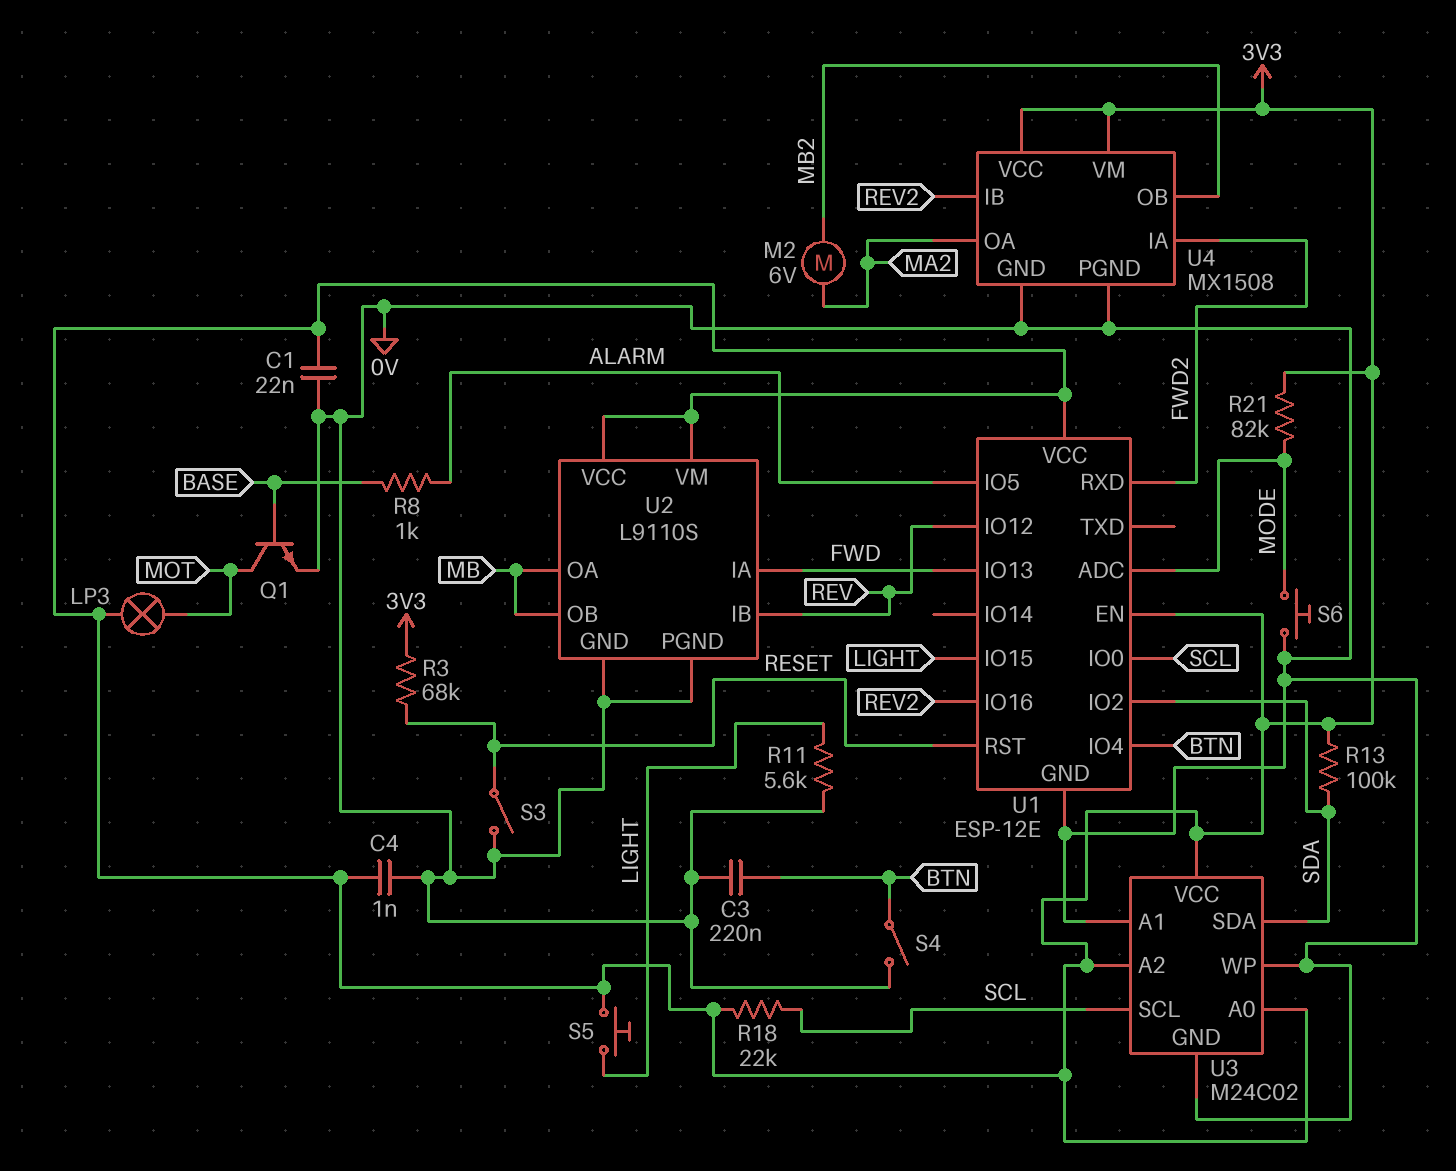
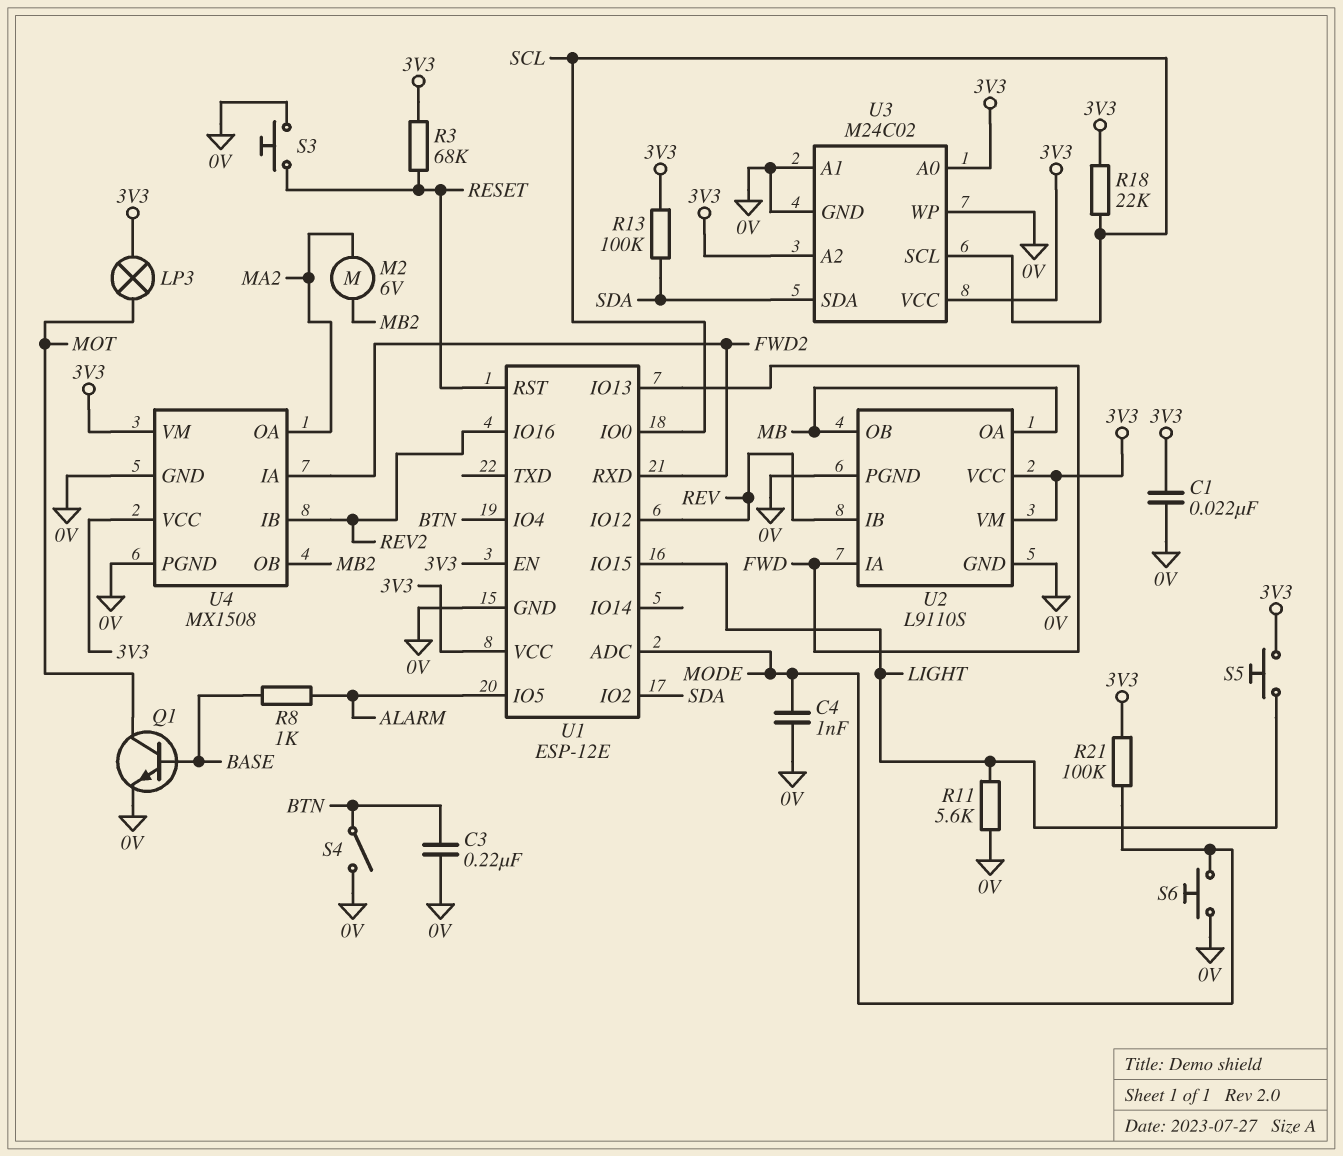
C4: 1nF (0V, 3V3) -> 1nF (0V, MODE)
R21: 82k (3V3, MODE) -> 100k (3V3, MODE)
S3: switch (0V, RESET) -> button (0V, RESET)

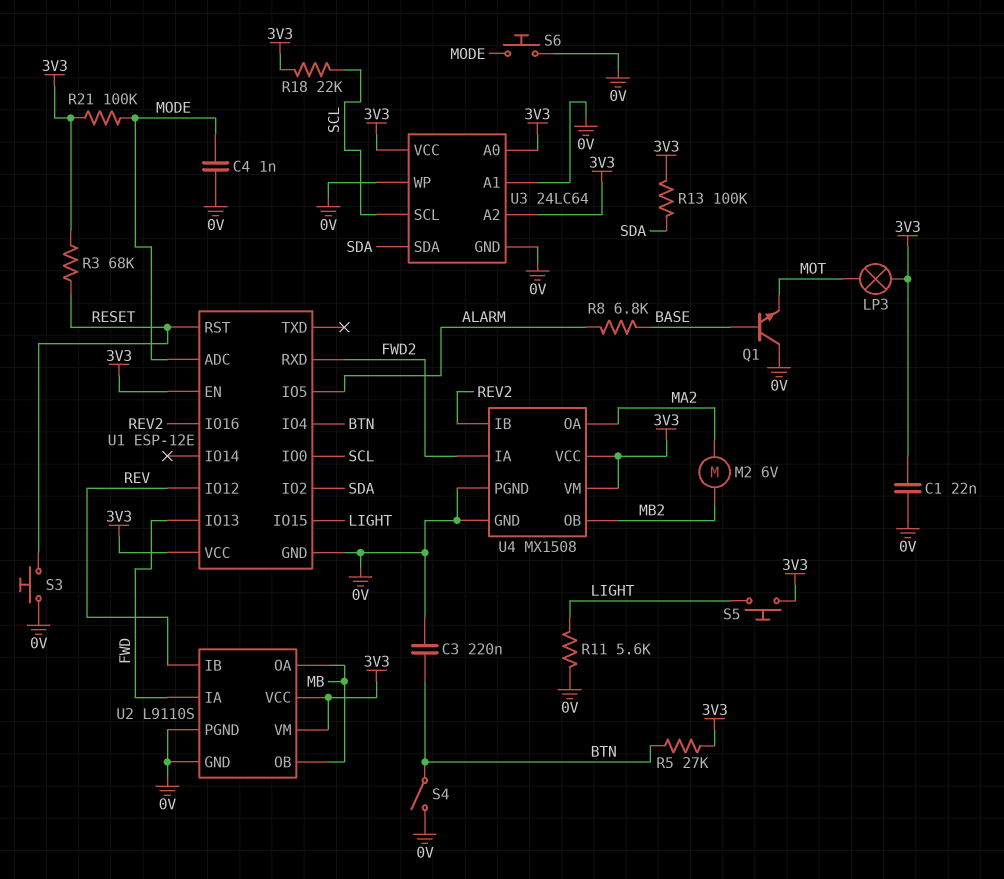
Q1: NPN (B BASE, C MOT, E 0V) -> NPN (B BASE, C 0V, E MOT)
R5: none -> 27k (3V3, BTN)
R8: 1k (ALARM, BASE) -> 6.8k (ALARM, BASE)
U3: M24C02 -> 24LC64

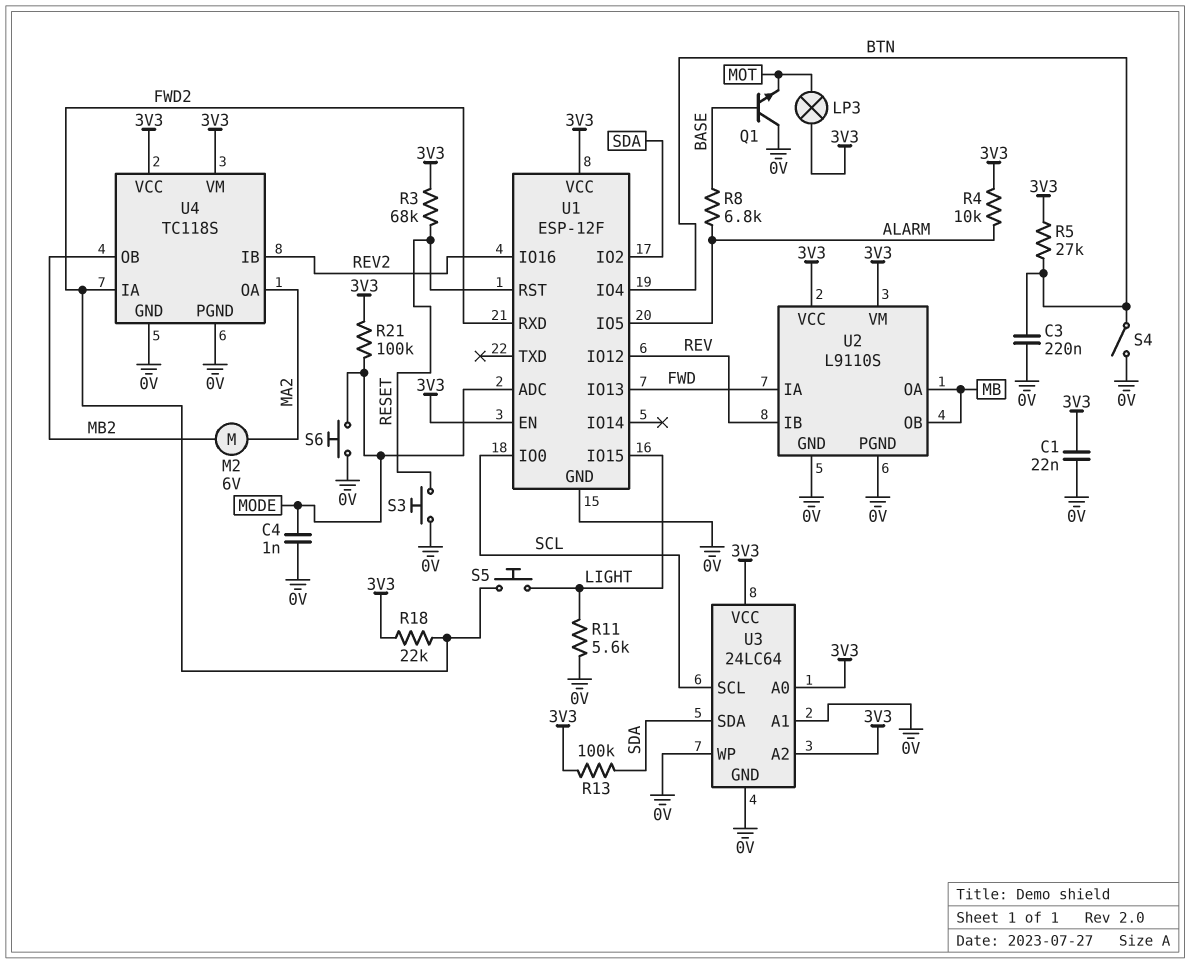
R4: none -> 10k (3V3, ALARM)
R18: 22k (3V3, SCL) -> 22k (3V3, FWD2)
S5: button (3V3, LIGHT) -> button (FWD2, LIGHT)
U1: ESP-12E -> ESP-12F
U4: MX1508 -> TC118S

